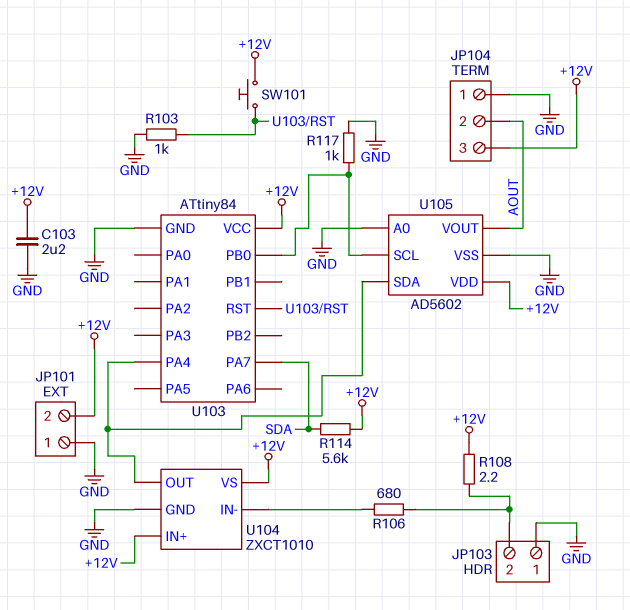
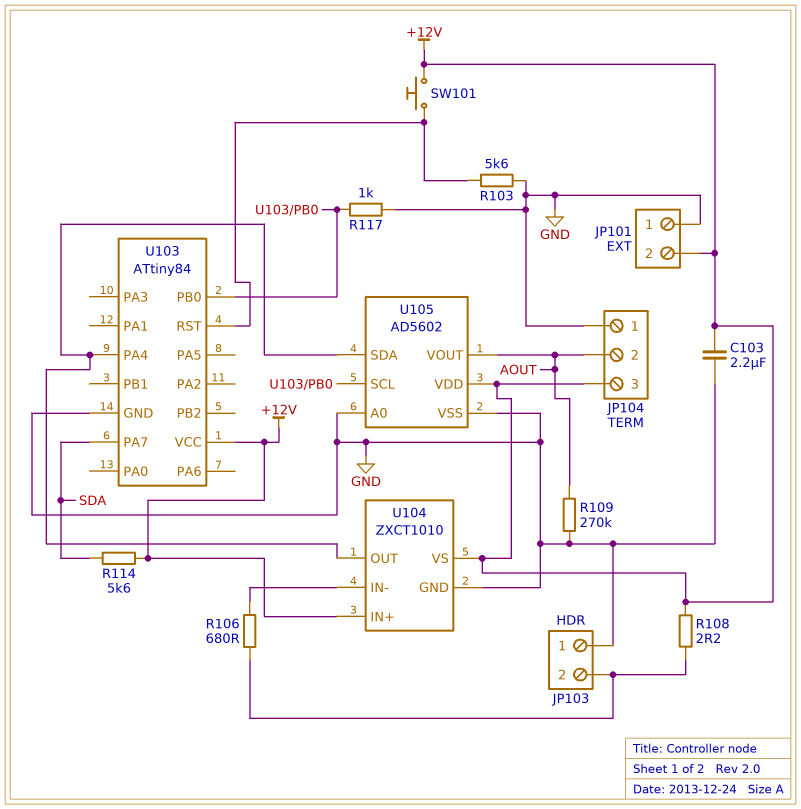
R103: 1k (GND, U103/RST) -> 5.6k (GND, U103/RST)
R109: none -> 270k (AOUT, GND)

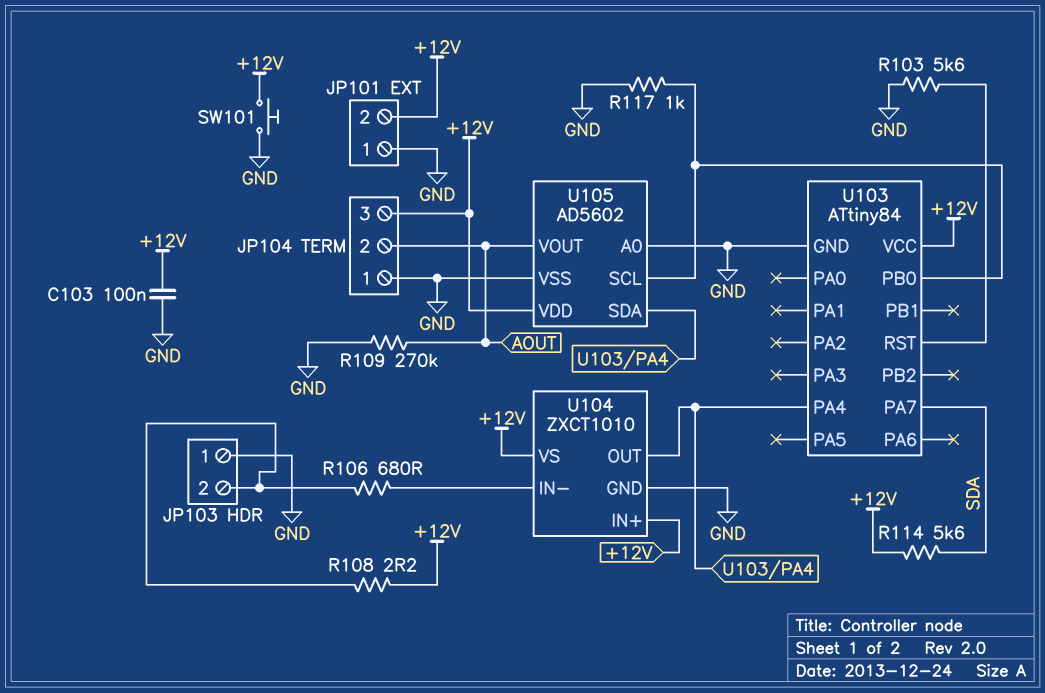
C103: 2.2uF (+12V, GND) -> 100nF (+12V, GND)
SW101: button (+12V, U103/RST) -> button (+12V, GND)

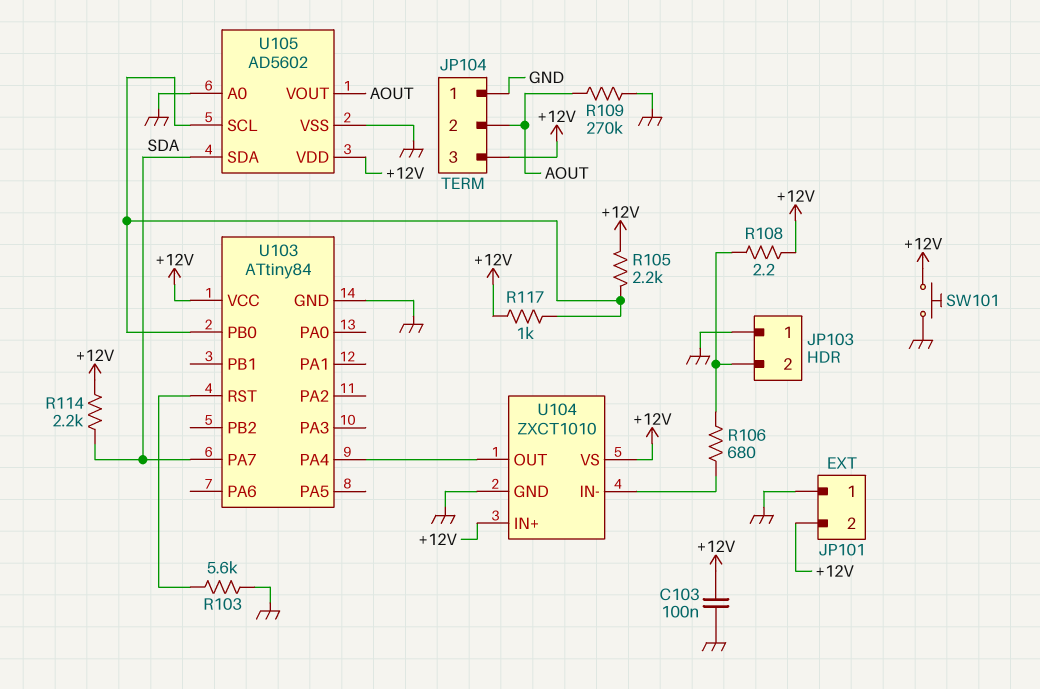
R105: none -> 2.2k (+12V, U103/PB0)
R114: 5.6k (+12V, SDA) -> 2.2k (+12V, SDA)
R117: 1k (GND, U103/PB0) -> 1k (+12V, U103/PB0)
U105 pin SDA: U103/PA4 -> SDA

